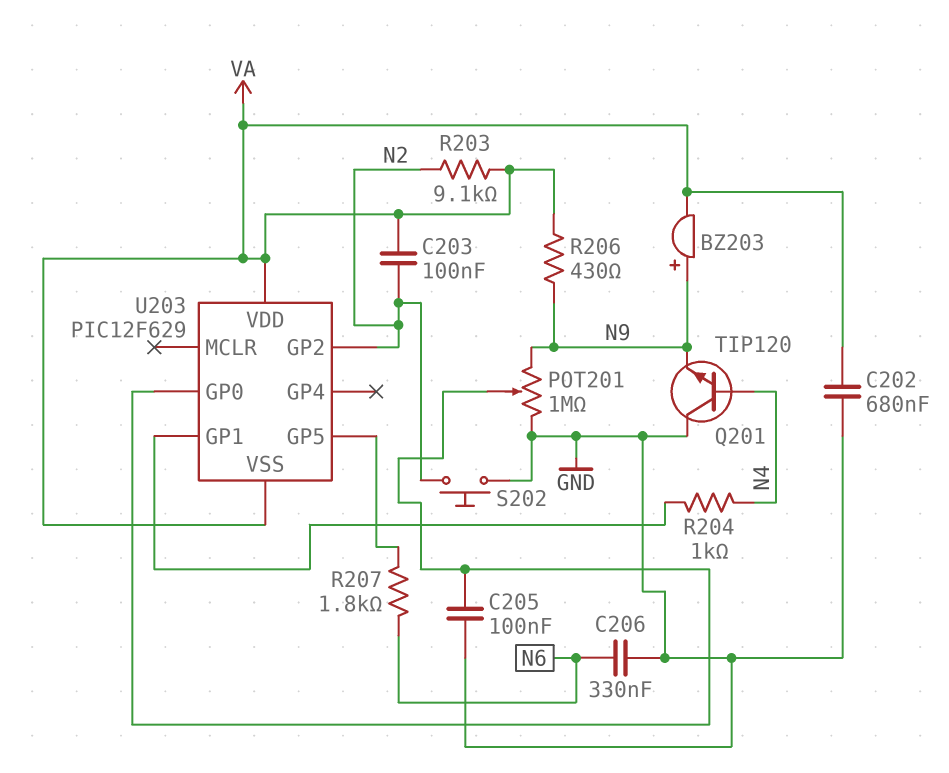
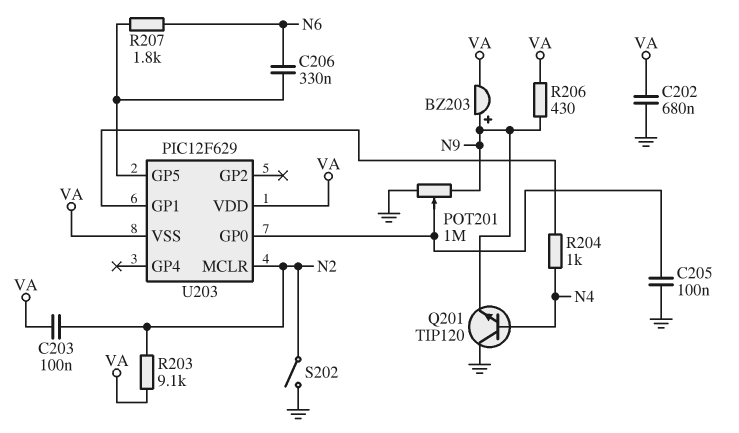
C206: 330nF (GND, N6) -> 330nF (N6, U203/GP5)
S202: button (GND, N2) -> switch (GND, N2)
U203 pin GP2: N2 -> none
U203 pin MCLR: none -> N2

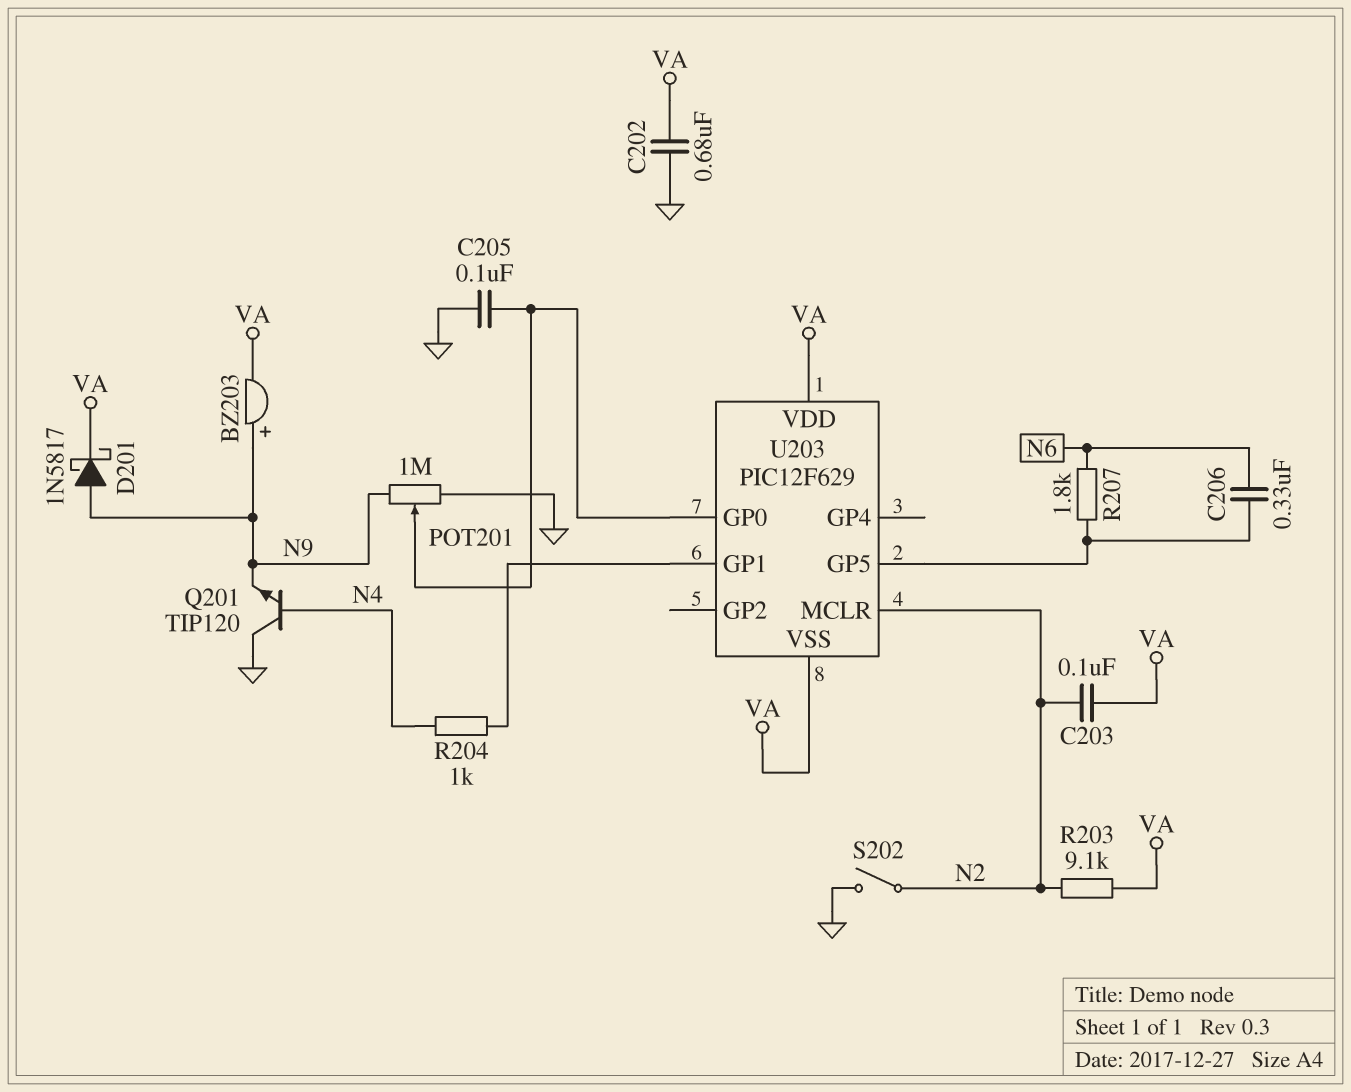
D201: none -> schottky 1N5817 (A N9, K VA)
R206: 430 (N9, VA) -> none

